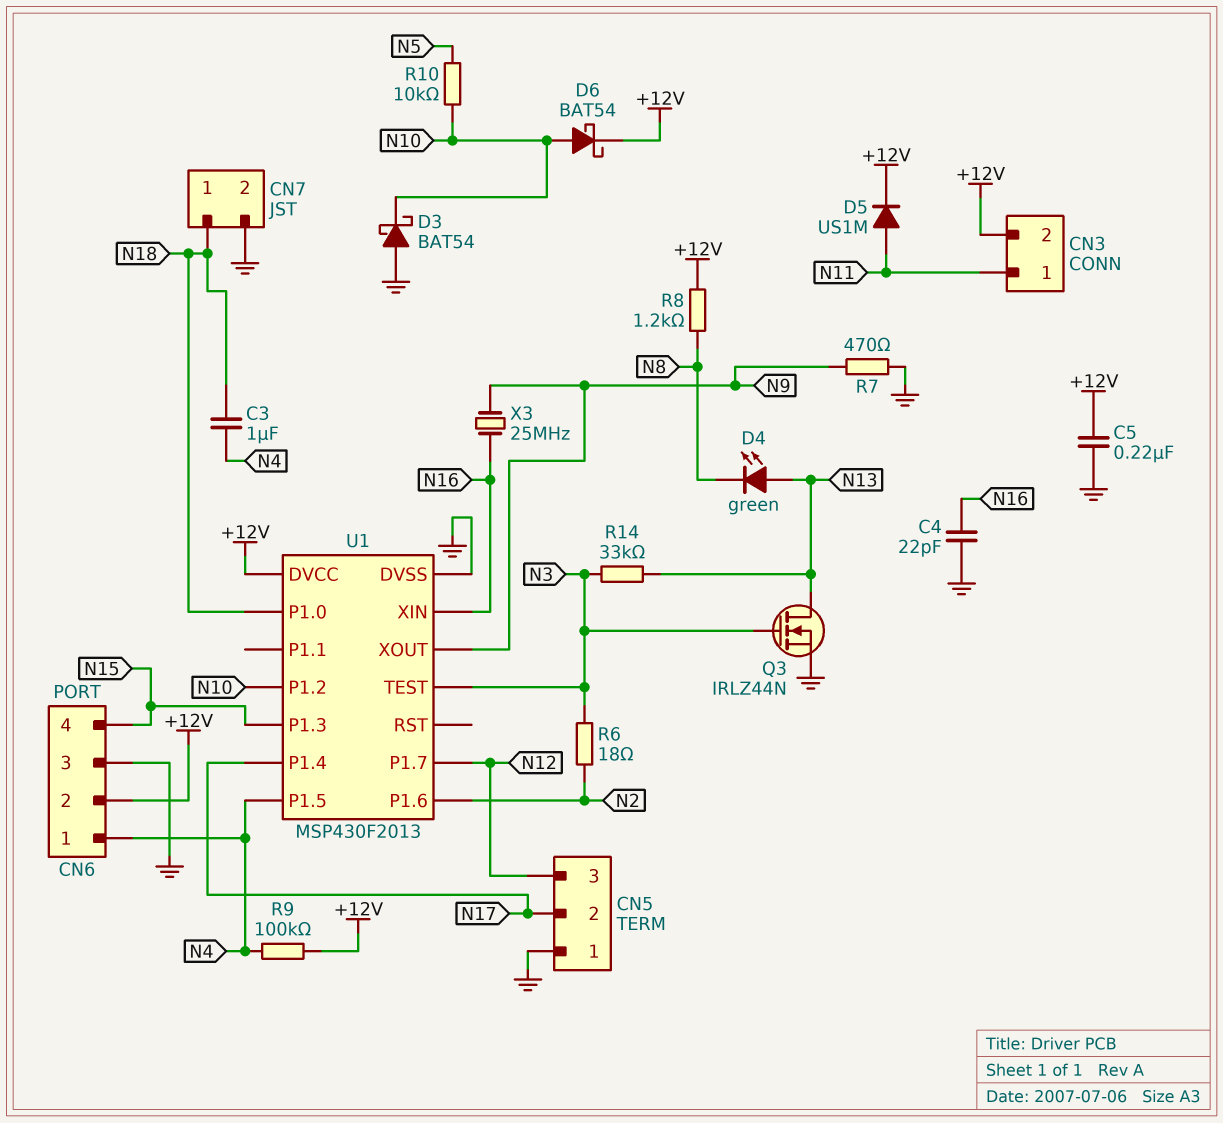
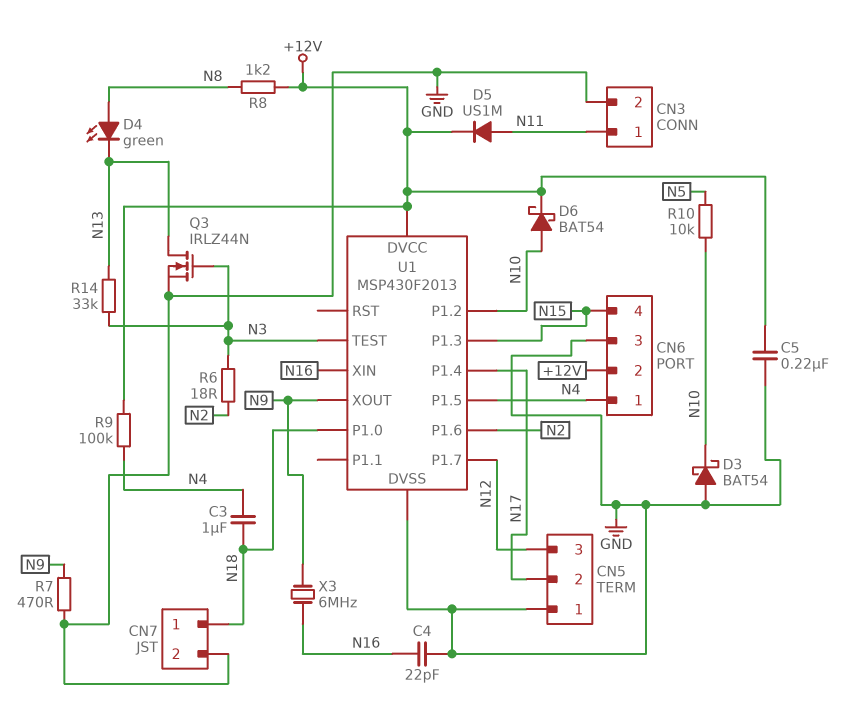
CN3 pin 2: +12V -> GND
D4: LED green (A N13, K N8) -> LED green (A N8, K N13)
X3: 25MHz (N9, N16) -> 6MHz (N9, N16)

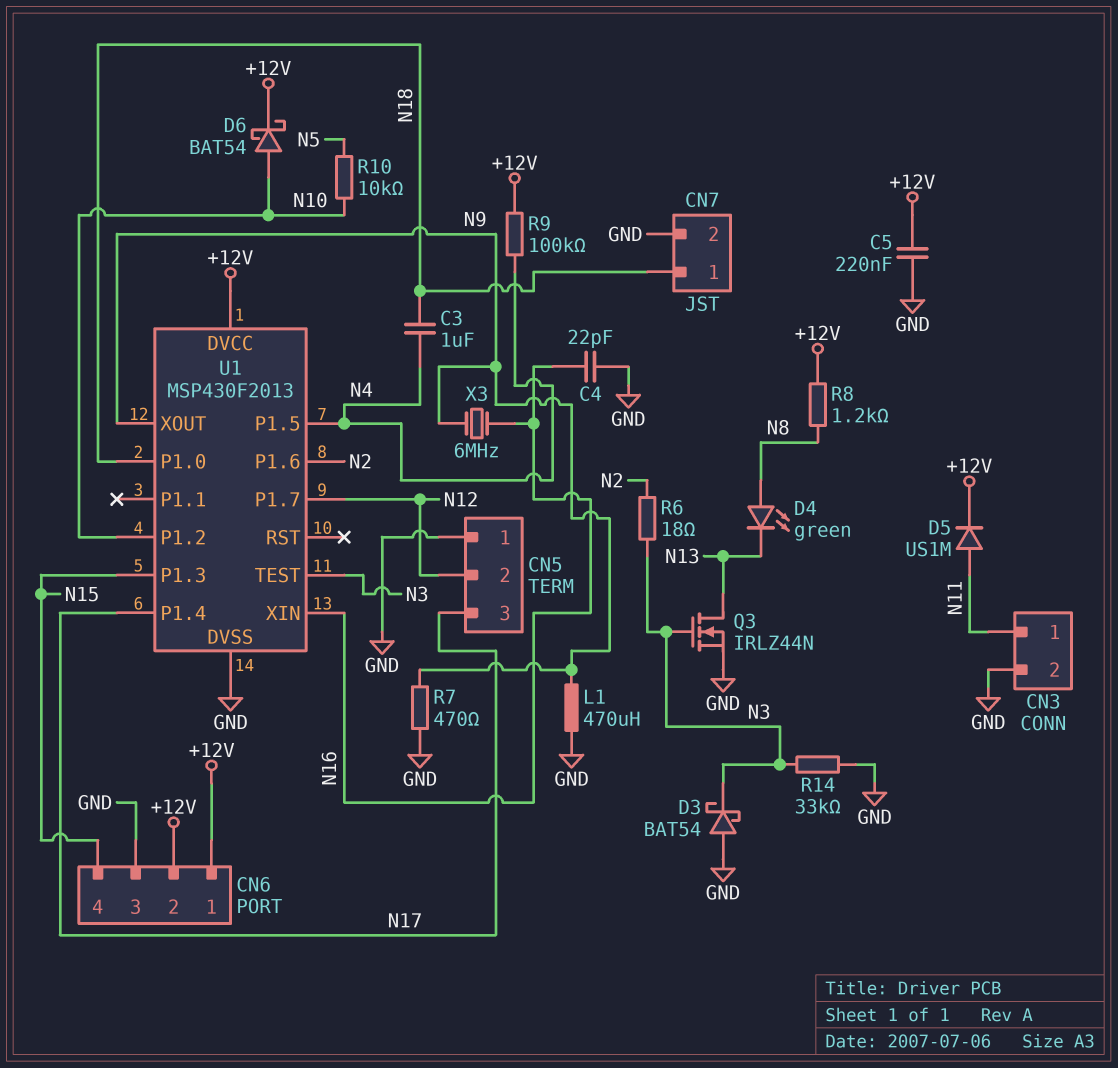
CN5 pin 2: N17 -> N12
CN5 pin 3: N12 -> N17
CN6 pin 1: N4 -> +12V
D3: schottky BAT54 (A GND, K N10) -> schottky BAT54 (A GND, K N3)
L1: none -> 470uH (GND, N9)
R14: 33k (N3, N13) -> 33k (GND, N3)

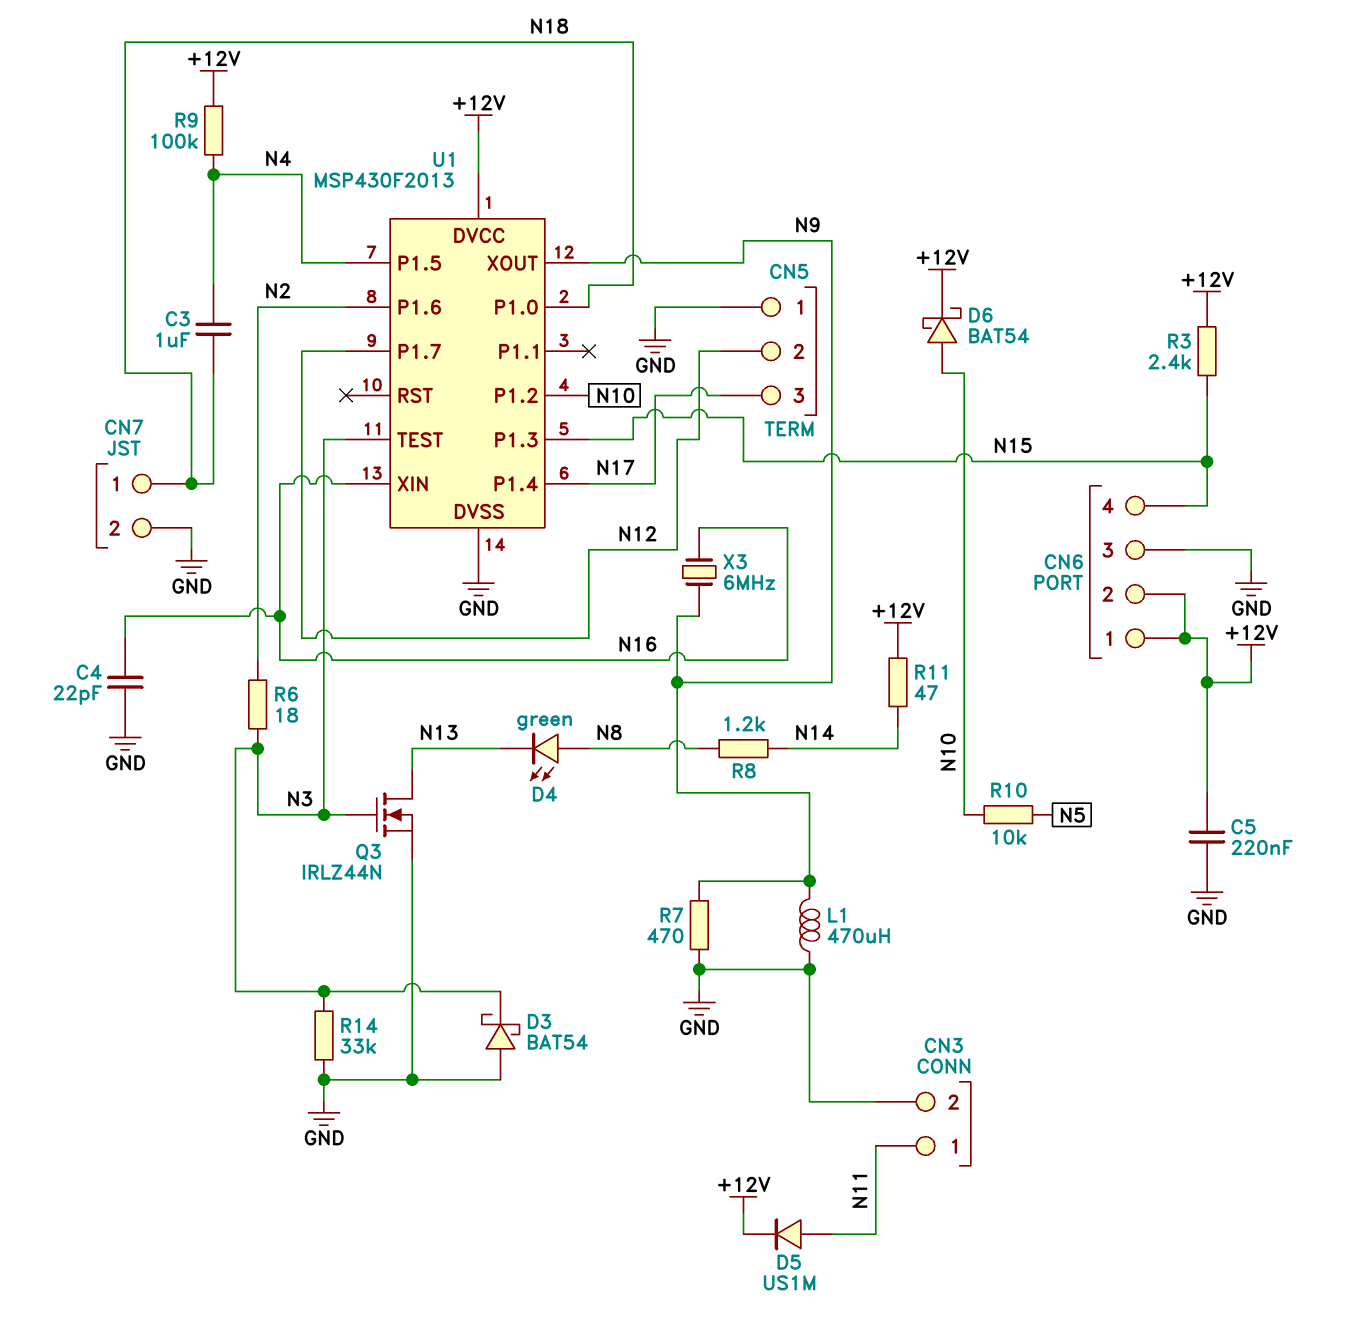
R3: none -> 2.4k (+12V, N15)
R8: 1.2k (+12V, N8) -> 1.2k (N8, N14)
R11: none -> 47 (+12V, N14)

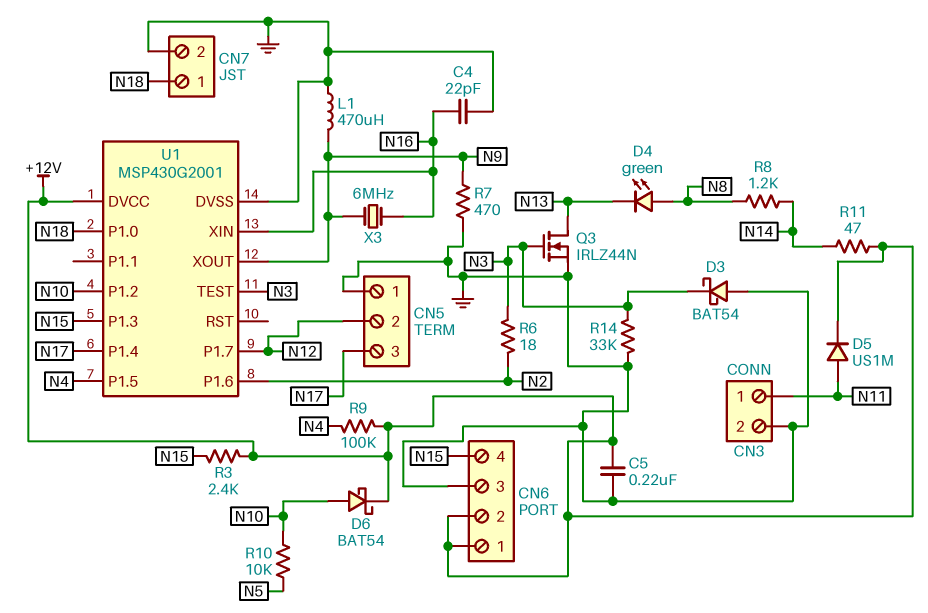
C3: 1uF (N4, N18) -> none
U1: MSP430F2013 -> MSP430G2001

